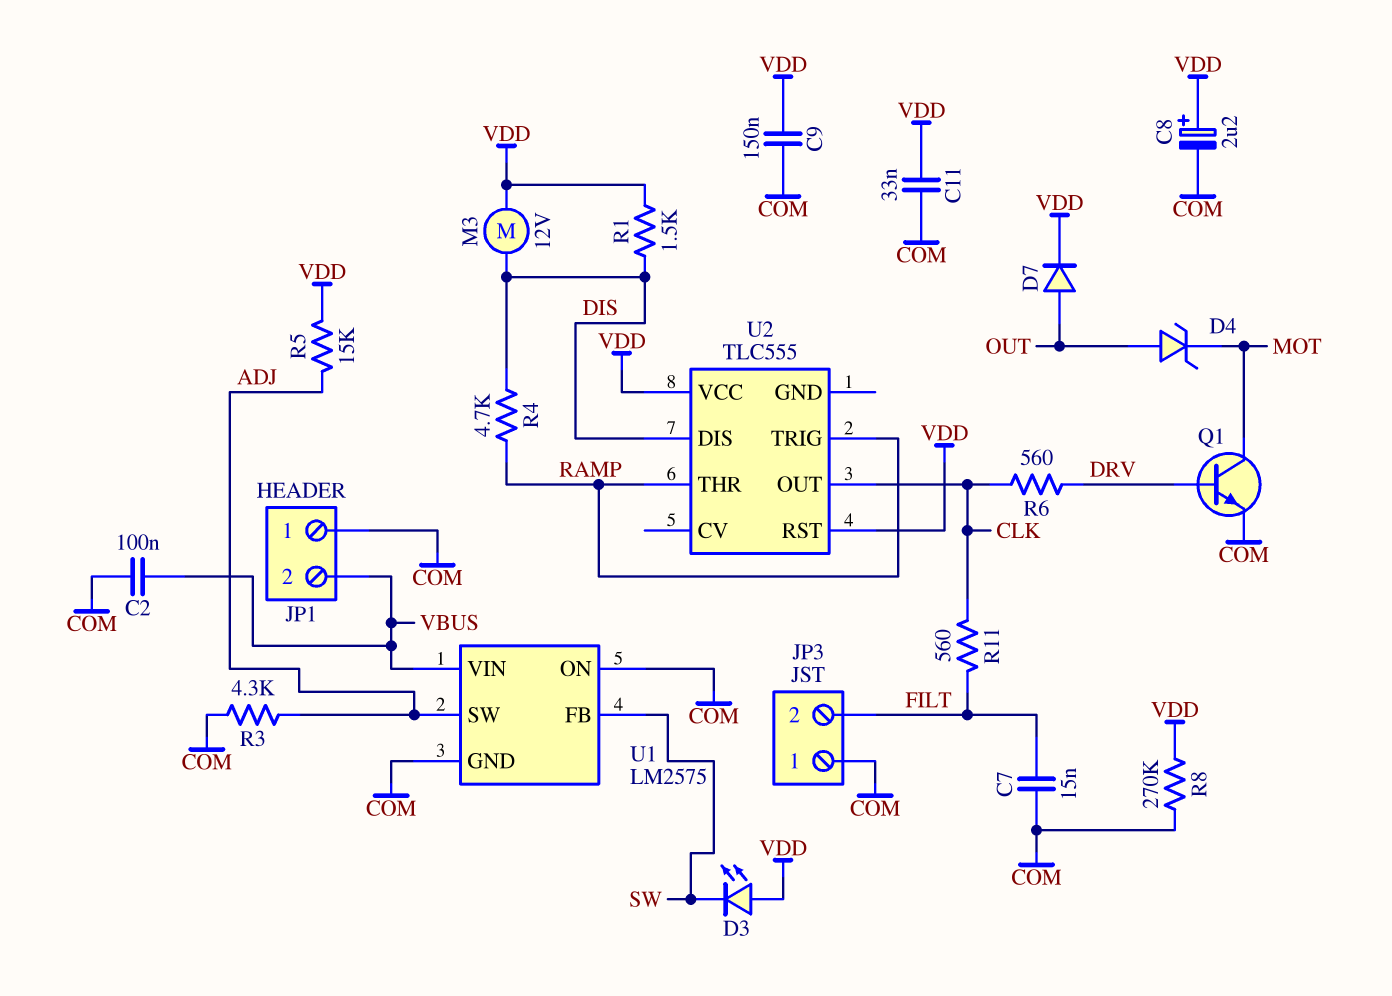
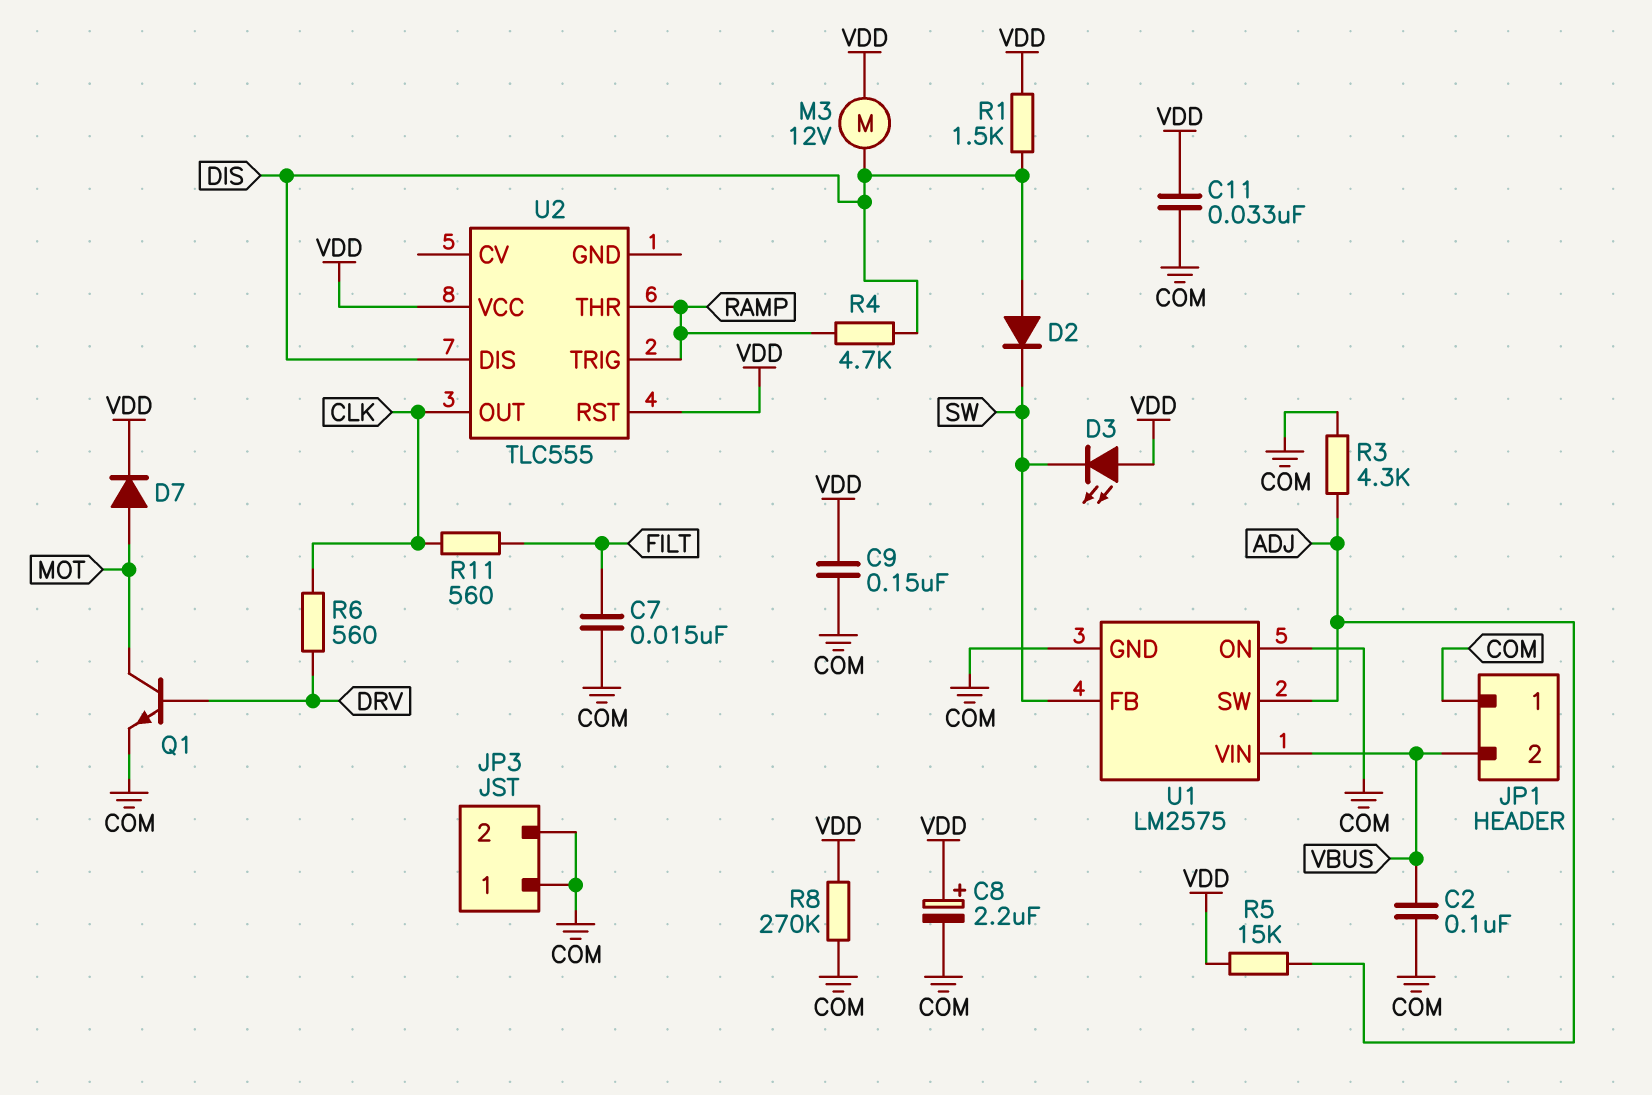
D2: none -> diode (A DIS, K SW)
D4: zener (A OUT, K MOT) -> none
D7: diode (A OUT, K VDD) -> diode (A MOT, K VDD)
JP3 pin 2: FILT -> COM

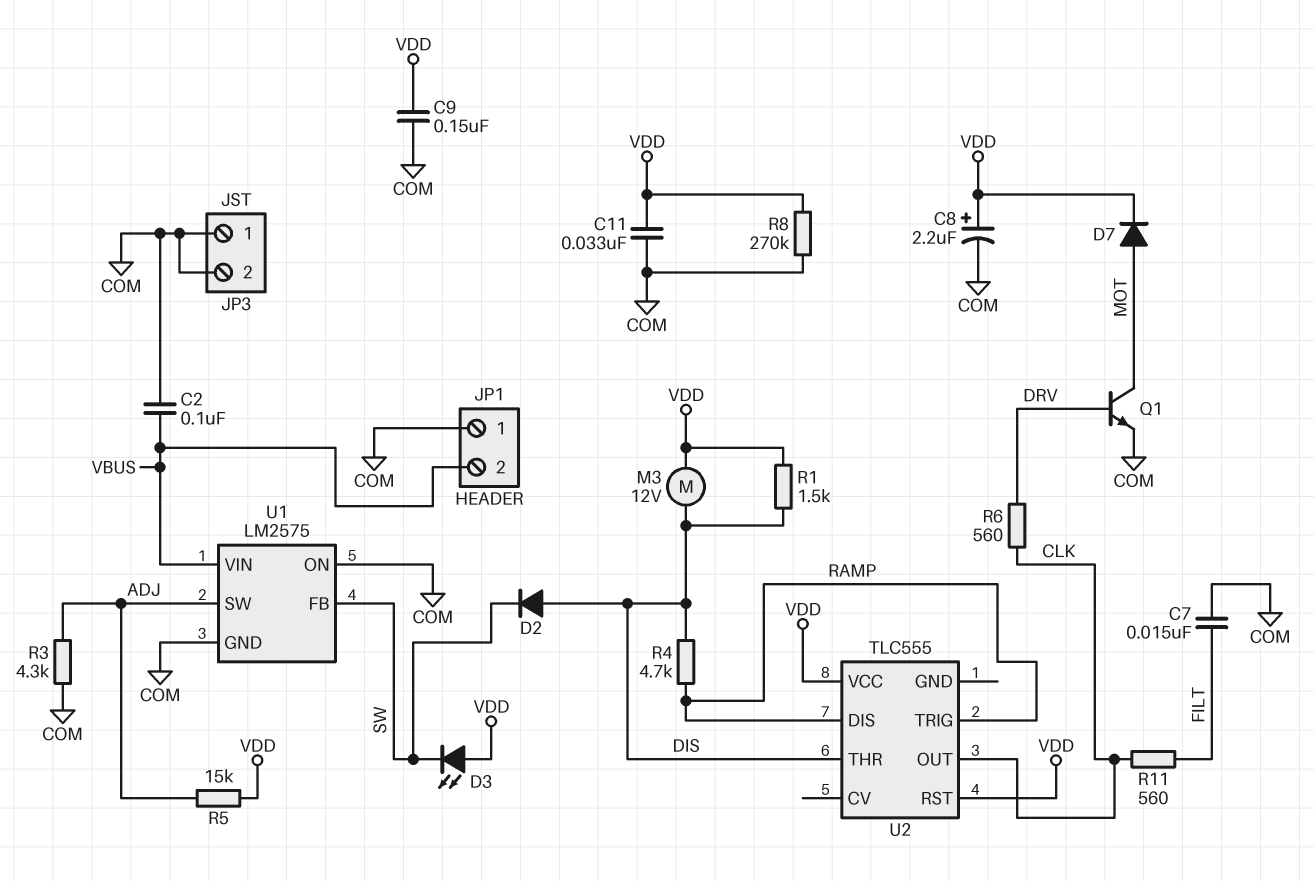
U2 pin DIS: DIS -> RAMP
U2 pin THR: RAMP -> DIS

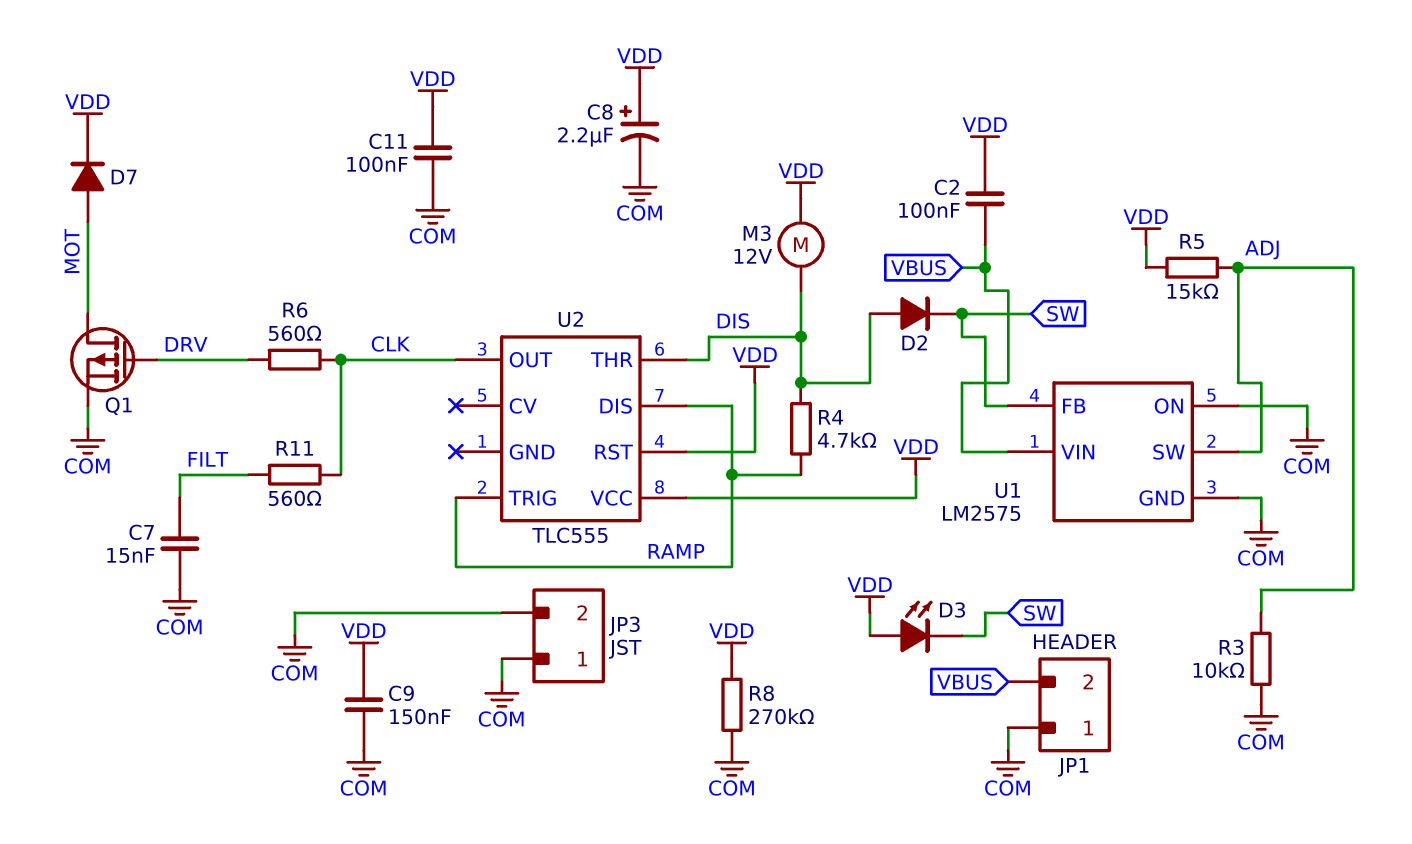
C2: 100nF (COM, VBUS) -> 100nF (VBUS, VDD)
C11: 33nF (COM, VDD) -> 100nF (COM, VDD)
Q1: NPN (B DRV, C MOT, E COM) -> PMOS (G DRV, D MOT, S COM)
R1: 1.5k (DIS, VDD) -> none
R3: 4.3k (ADJ, COM) -> 10k (ADJ, COM)

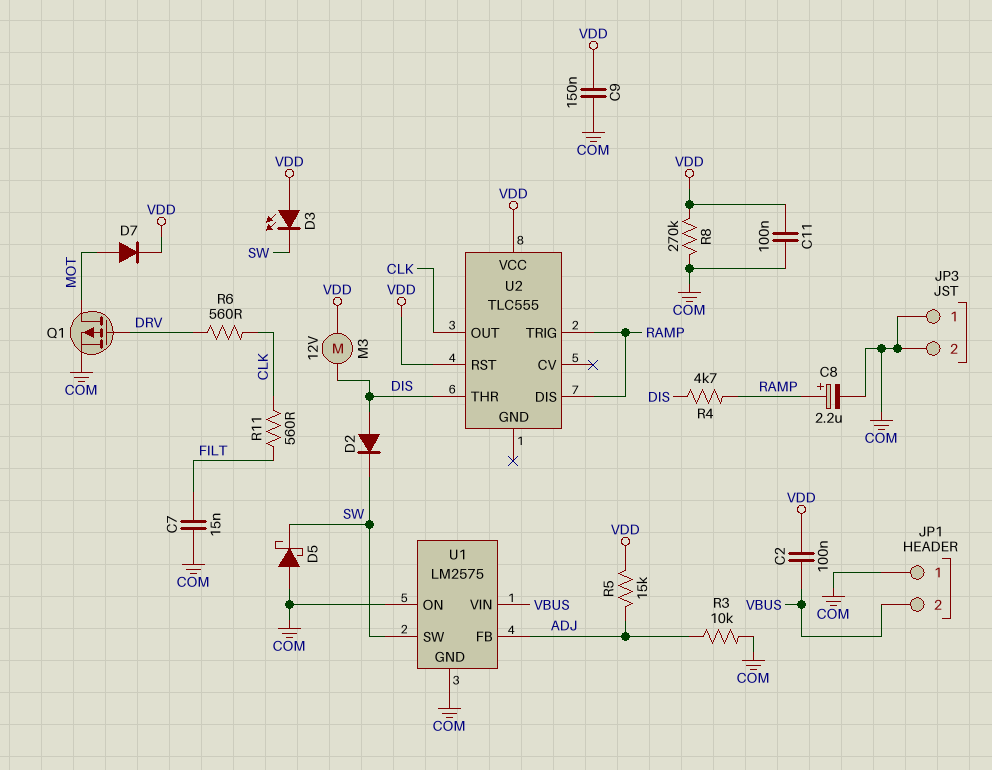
C8: 2.2uF (plus VDD, minus COM) -> 2.2uF (plus RAMP, minus COM)
D5: none -> schottky (A COM, K SW)
U1 pin FB: SW -> ADJ
U1 pin SW: ADJ -> SW

